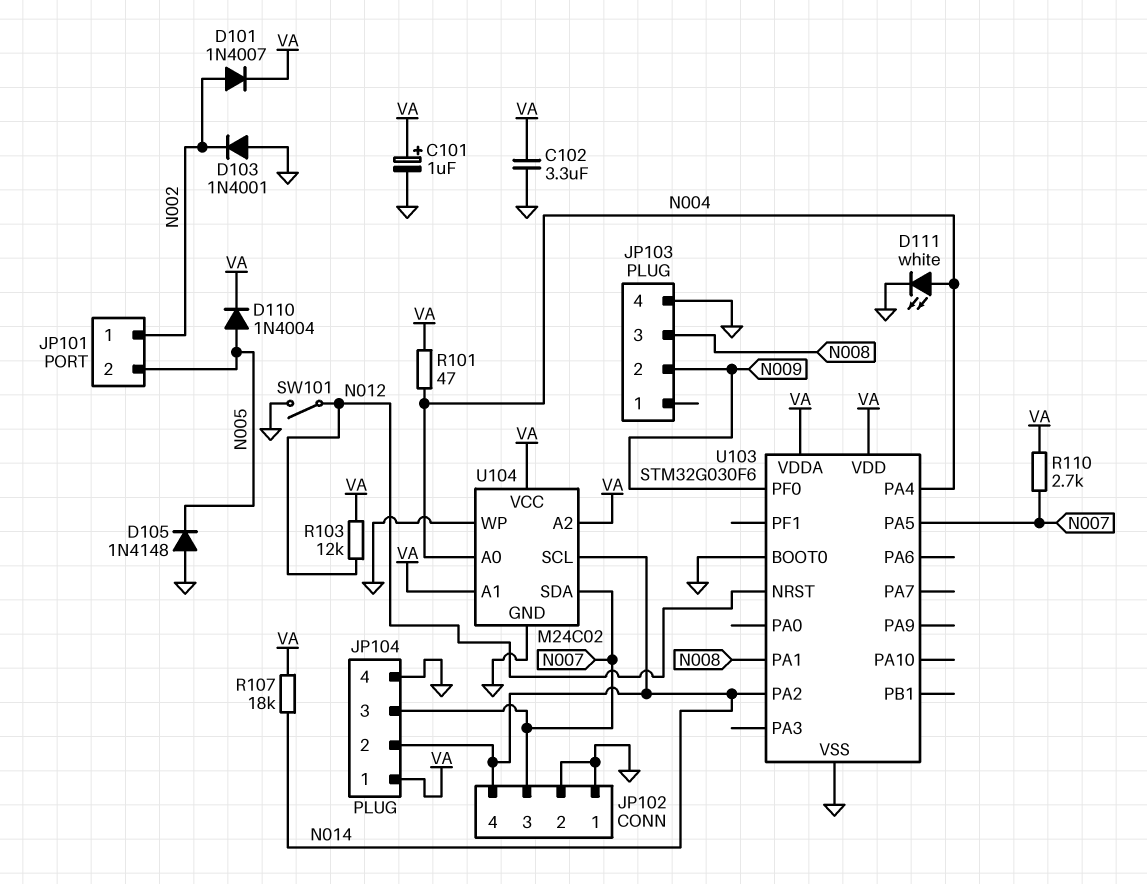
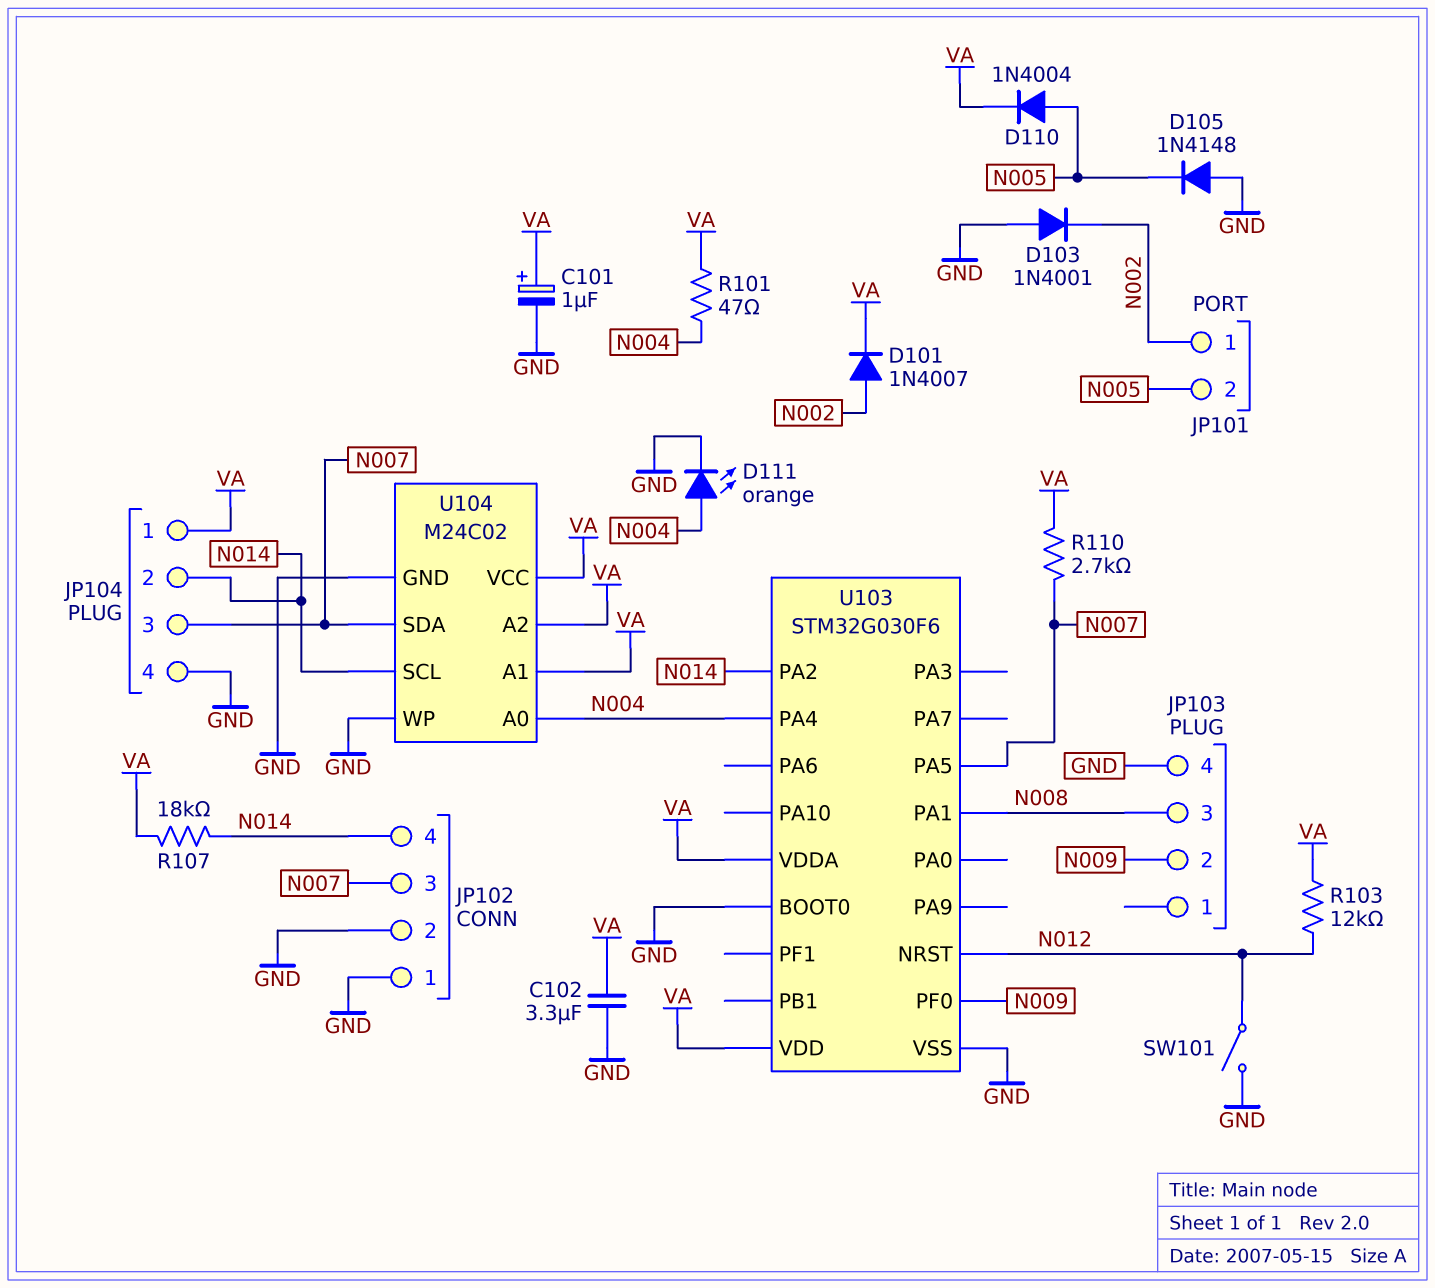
D111: LED white (A N004, K GND) -> LED orange (A N004, K GND)

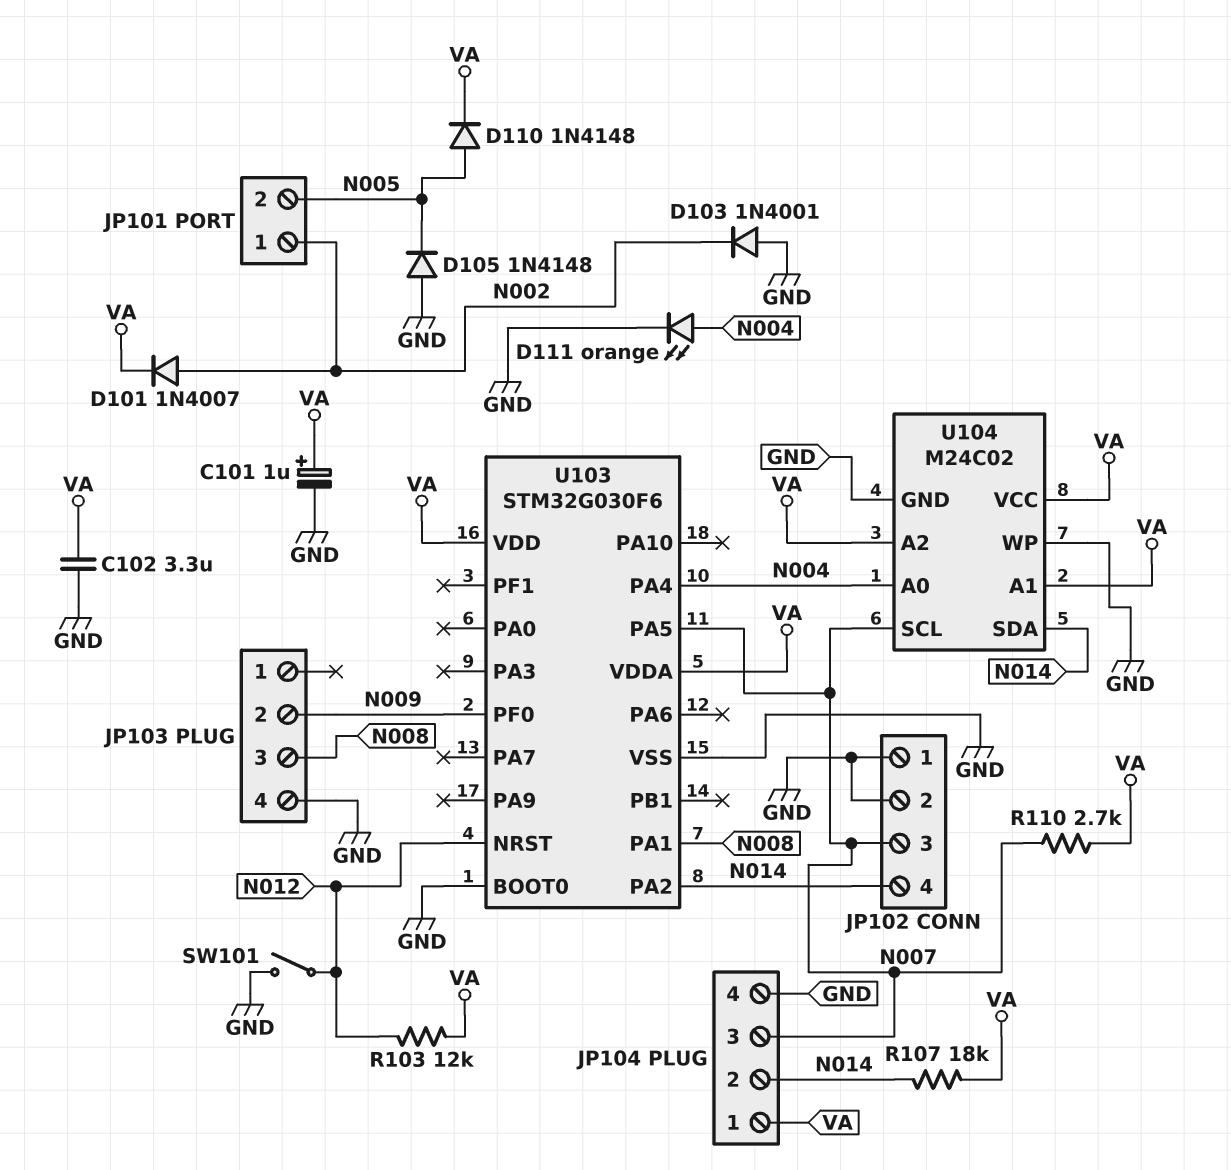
D110: diode 1N4004 (A N005, K VA) -> diode 1N4148 (A N005, K VA)
R101: 47 (N004, VA) -> none
U104 pin SCL: N014 -> N007
U104 pin SDA: N007 -> N014

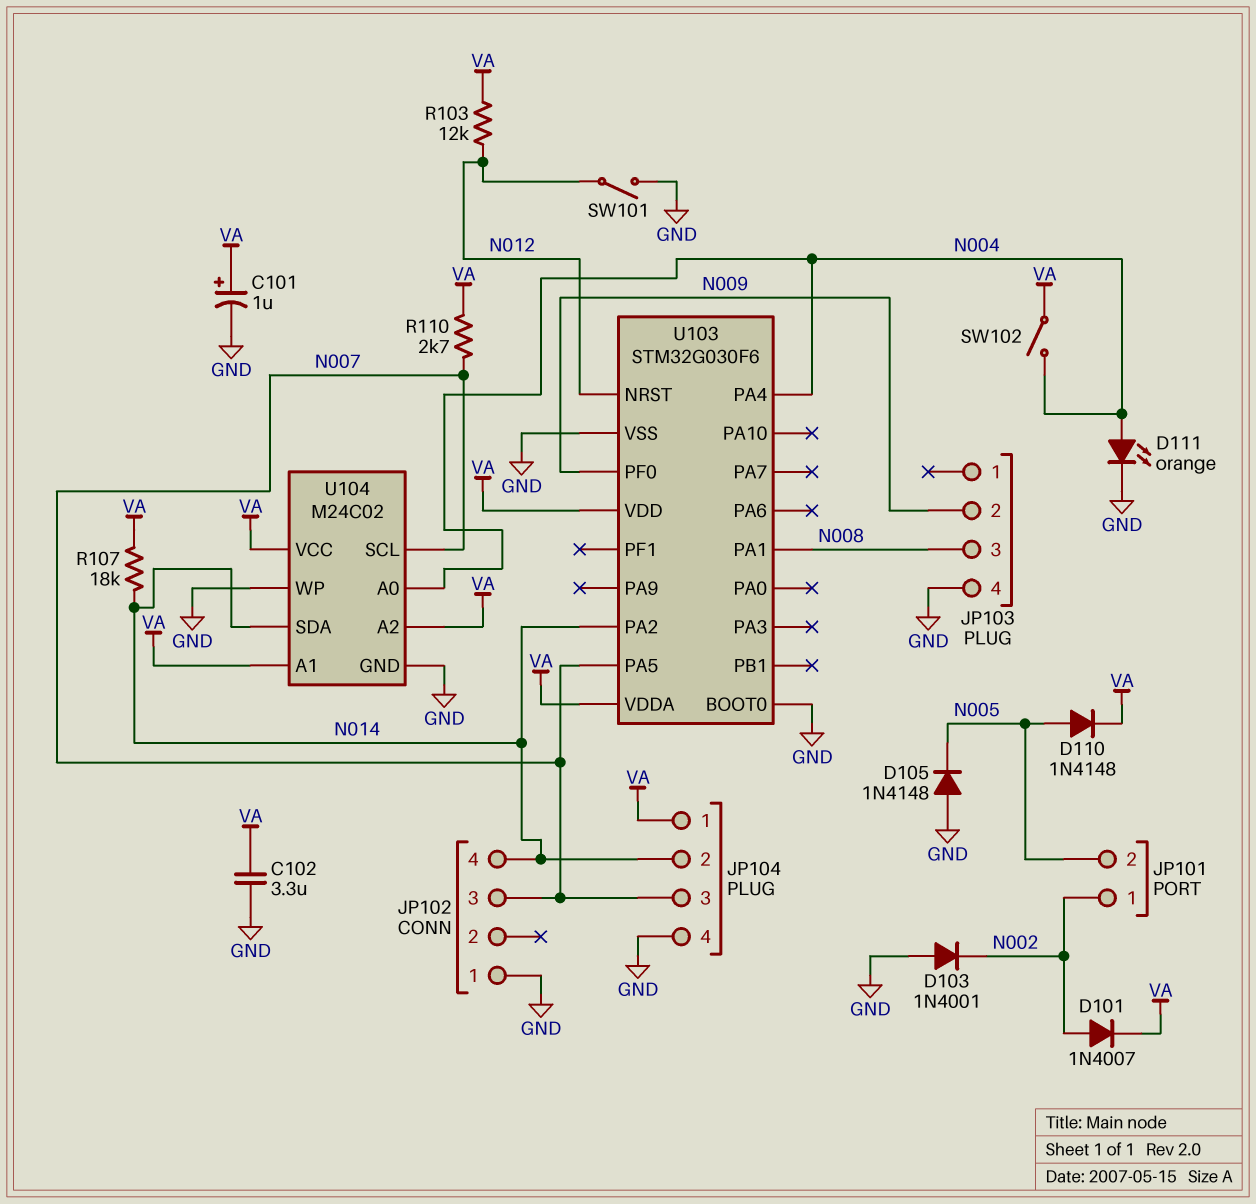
JP102 pin 2: GND -> none
SW102: none -> switch (N004, VA)

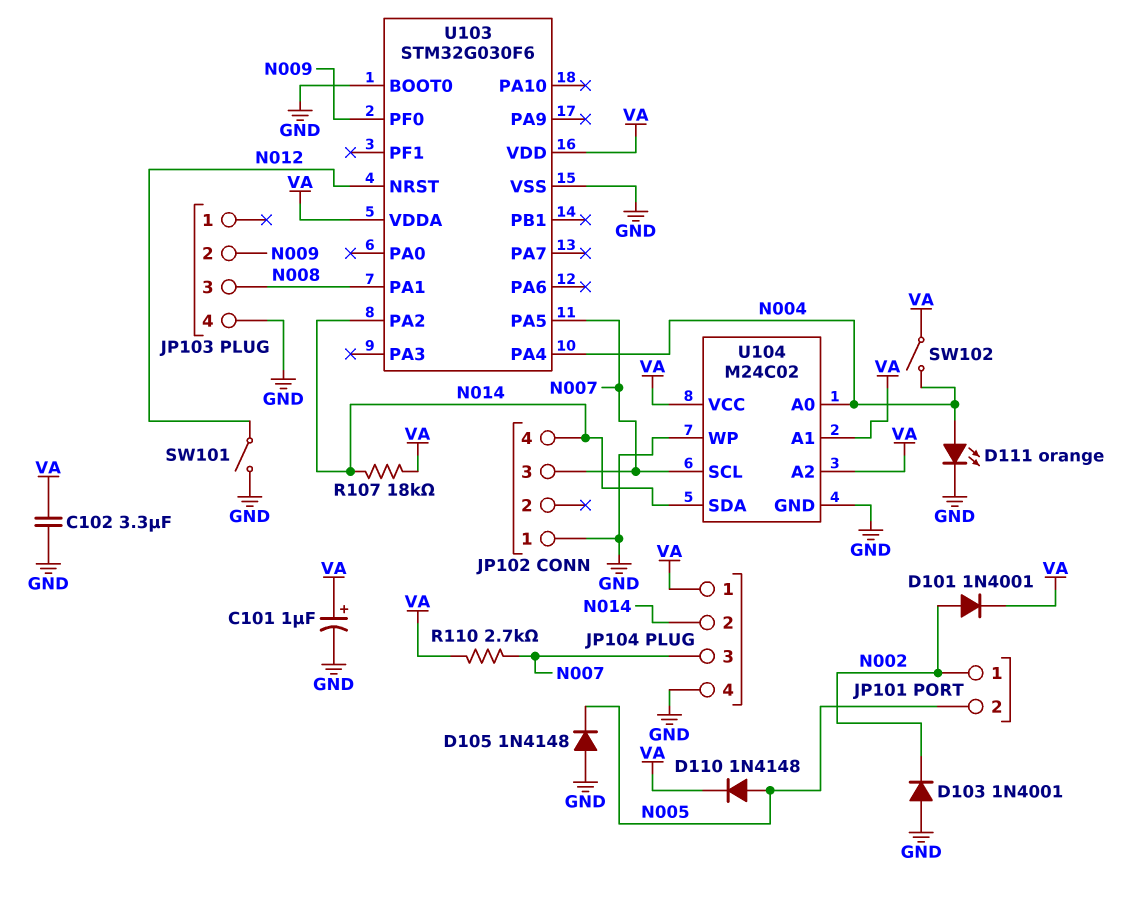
D101: diode 1N4007 (A N002, K VA) -> diode 1N4001 (A N002, K VA)
R103: 12k (N012, VA) -> none

